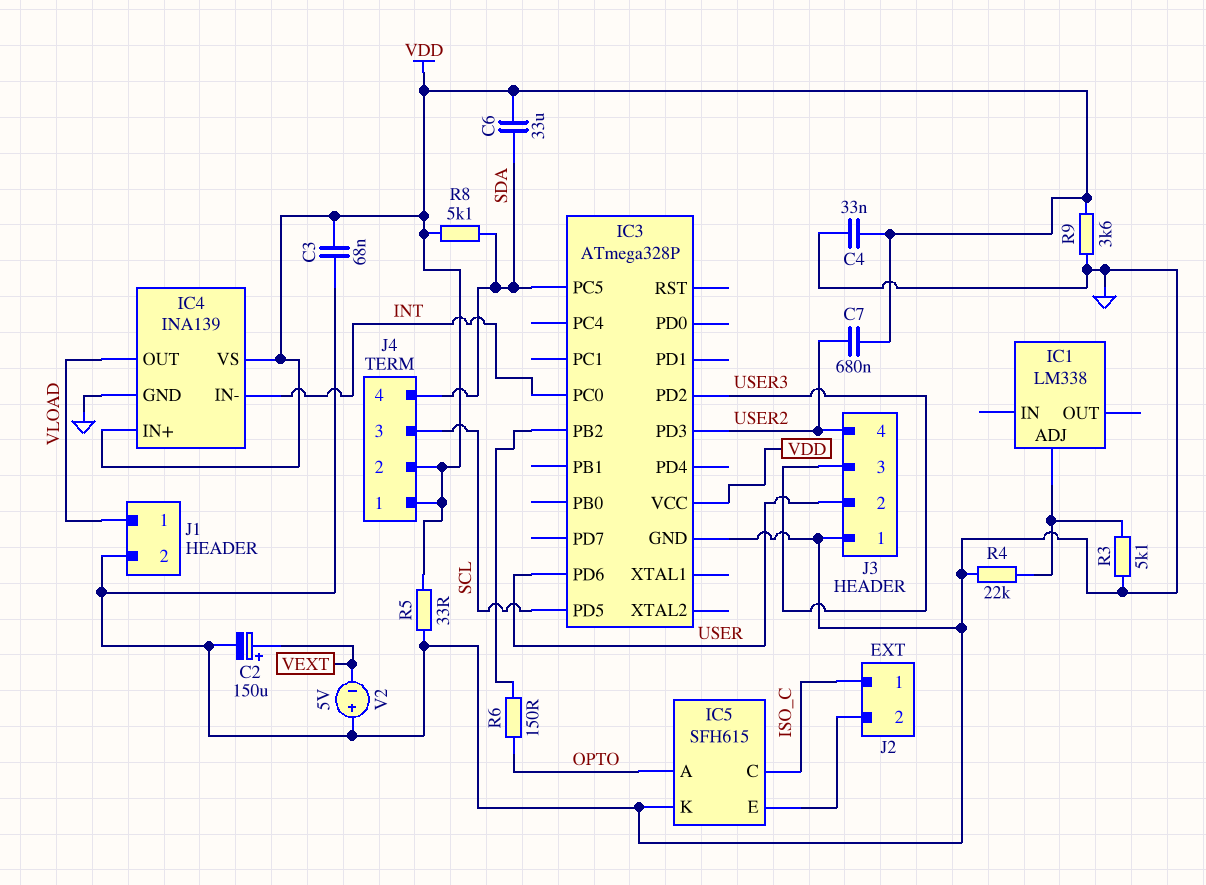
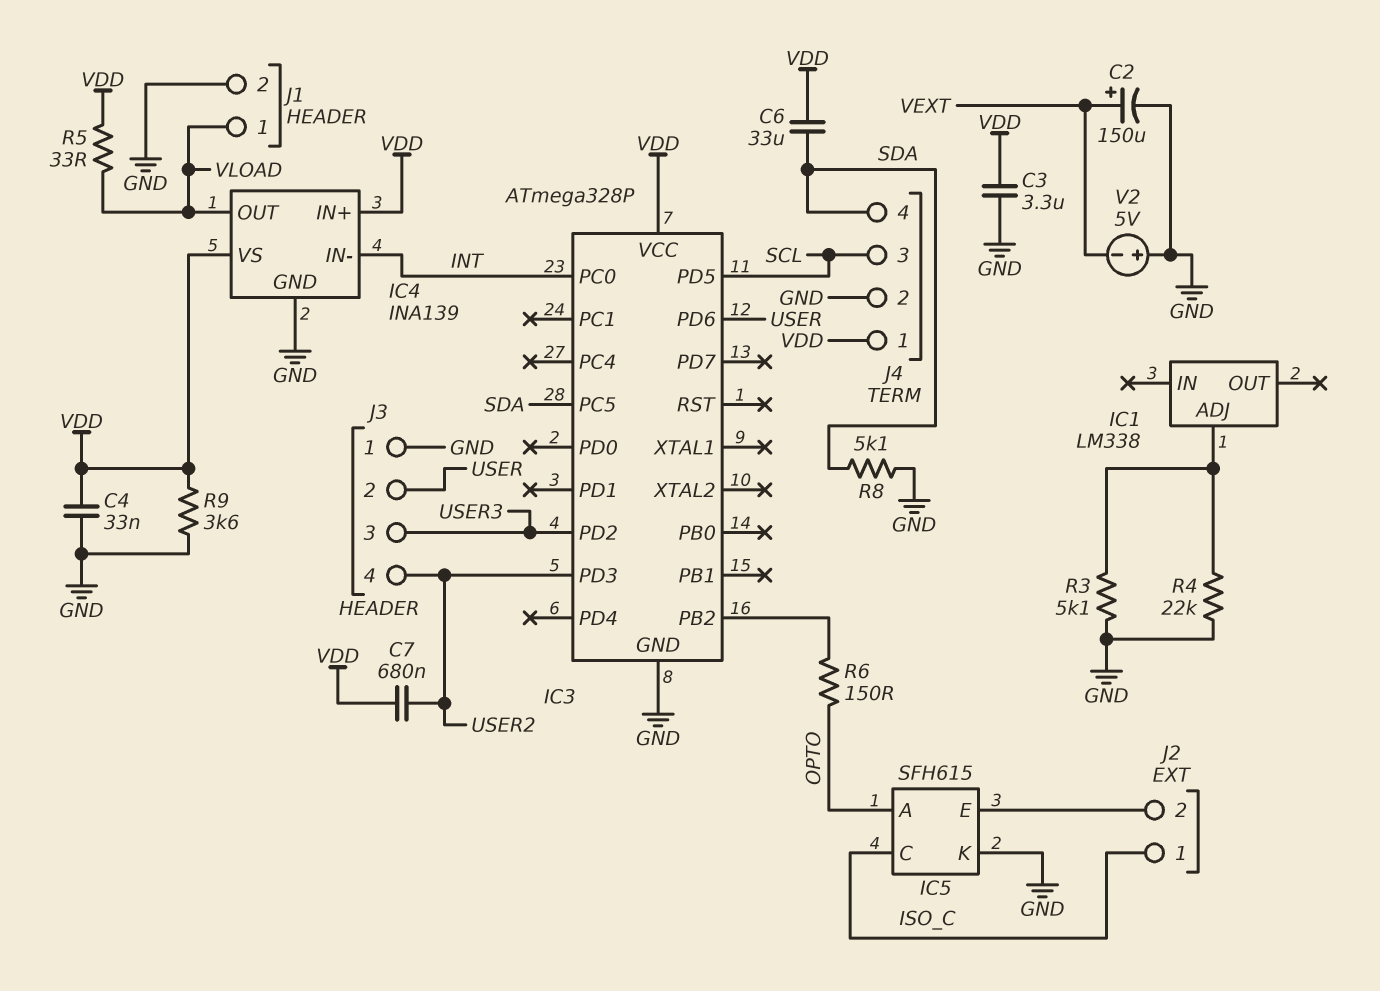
C3: 68nF (GND, VDD) -> 3.3uF (GND, VDD)
J4 pin 2: VDD -> GND
R5: 33 (GND, VDD) -> 33 (VDD, VLOAD)
R8: 5.1k (SDA, VDD) -> 5.1k (GND, SDA)

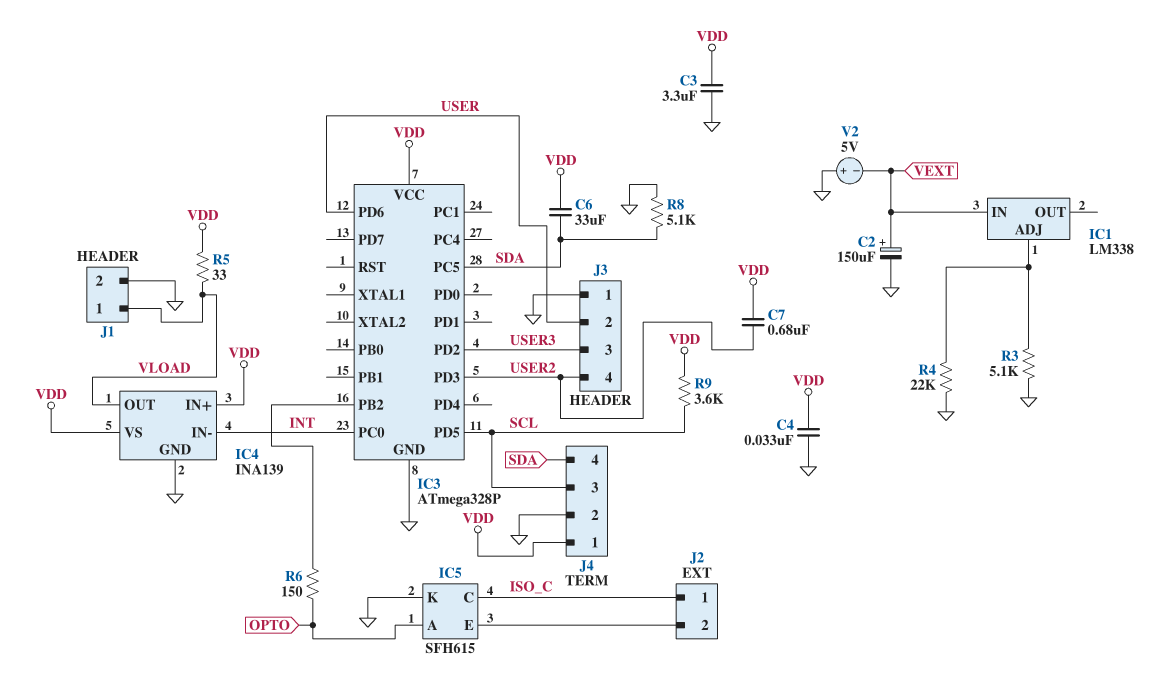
IC1 pin IN: none -> VEXT
R9: 3.6k (GND, VDD) -> 3.6k (SCL, VDD)

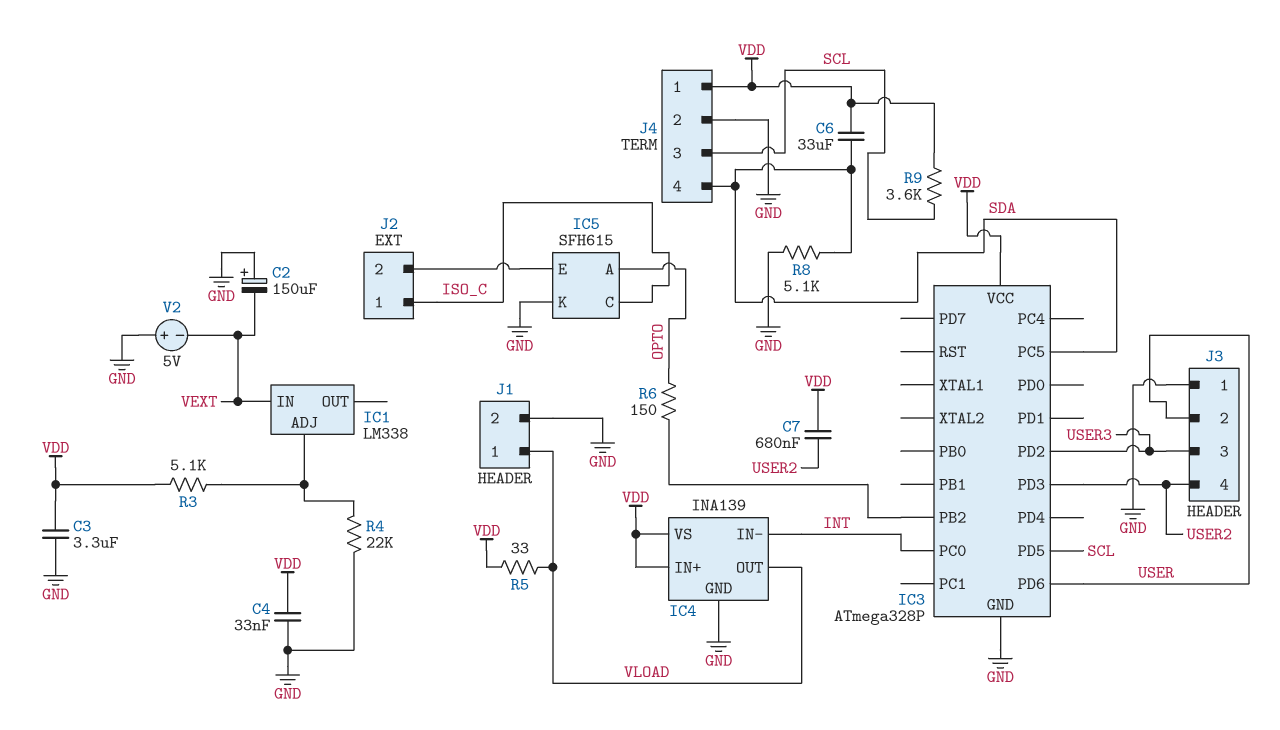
C2: 150uF (plus VEXT, minus GND) -> 150uF (plus GND, minus VEXT)
R3: 5.1k (GND, IC1/ADJ) -> 5.1k (IC1/ADJ, VDD)

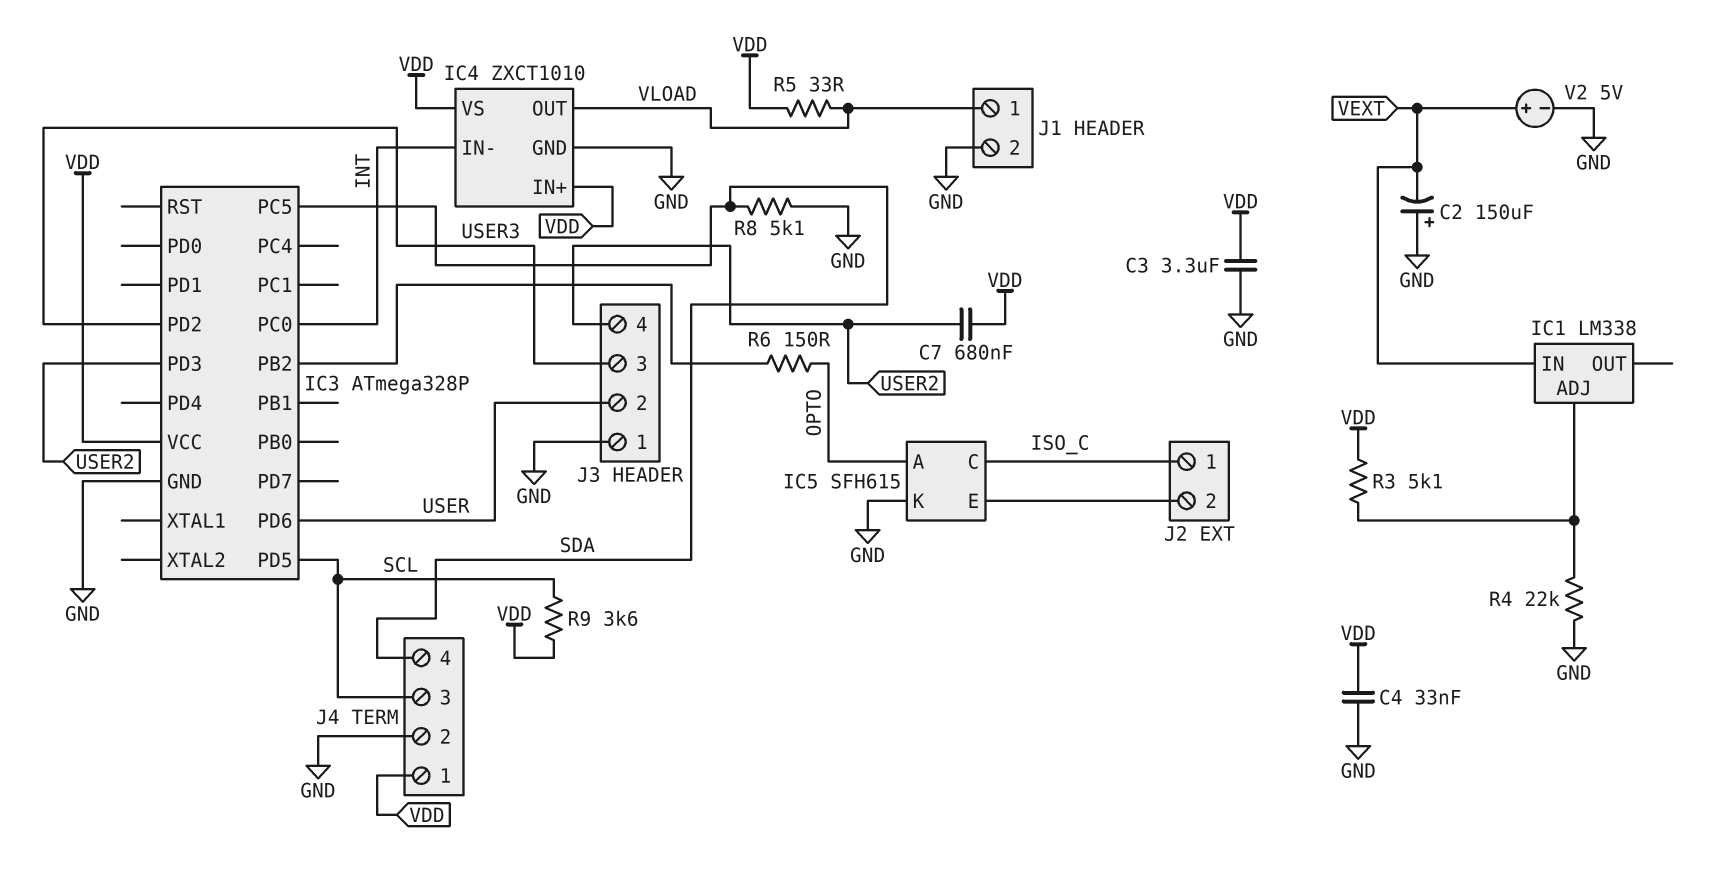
C6: 33uF (SDA, VDD) -> none
IC4: INA139 -> ZXCT1010
V2: 5V (plus GND, minus VEXT) -> 5V (plus VEXT, minus GND)

